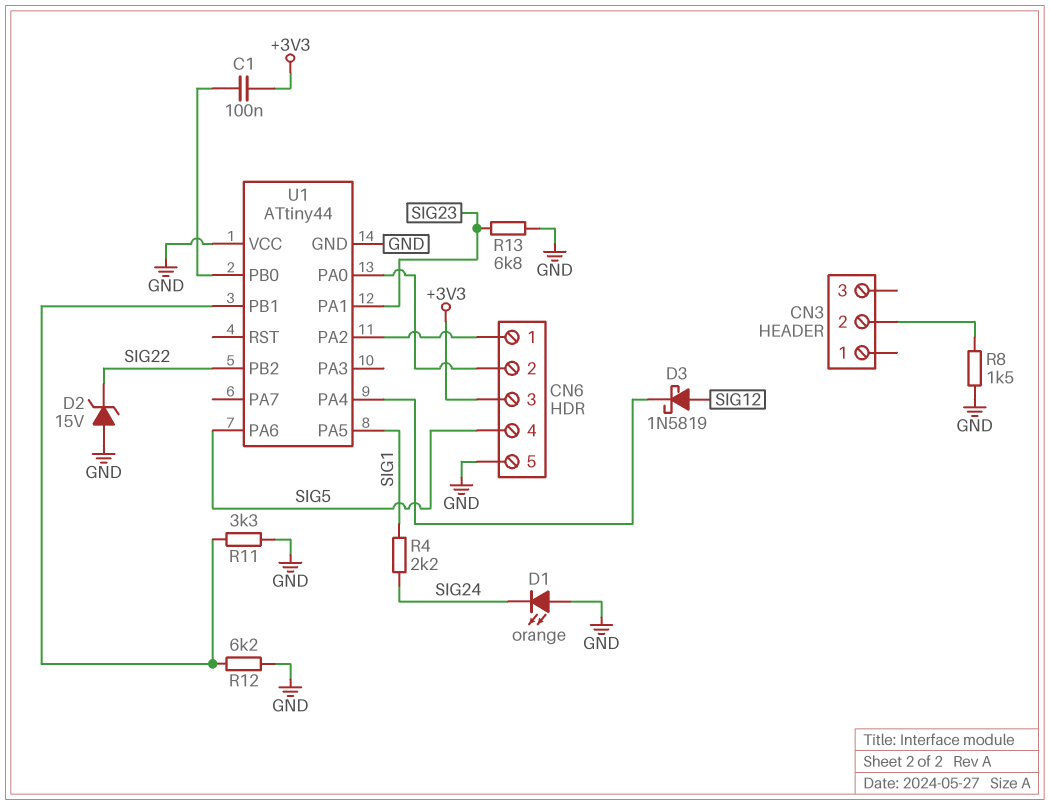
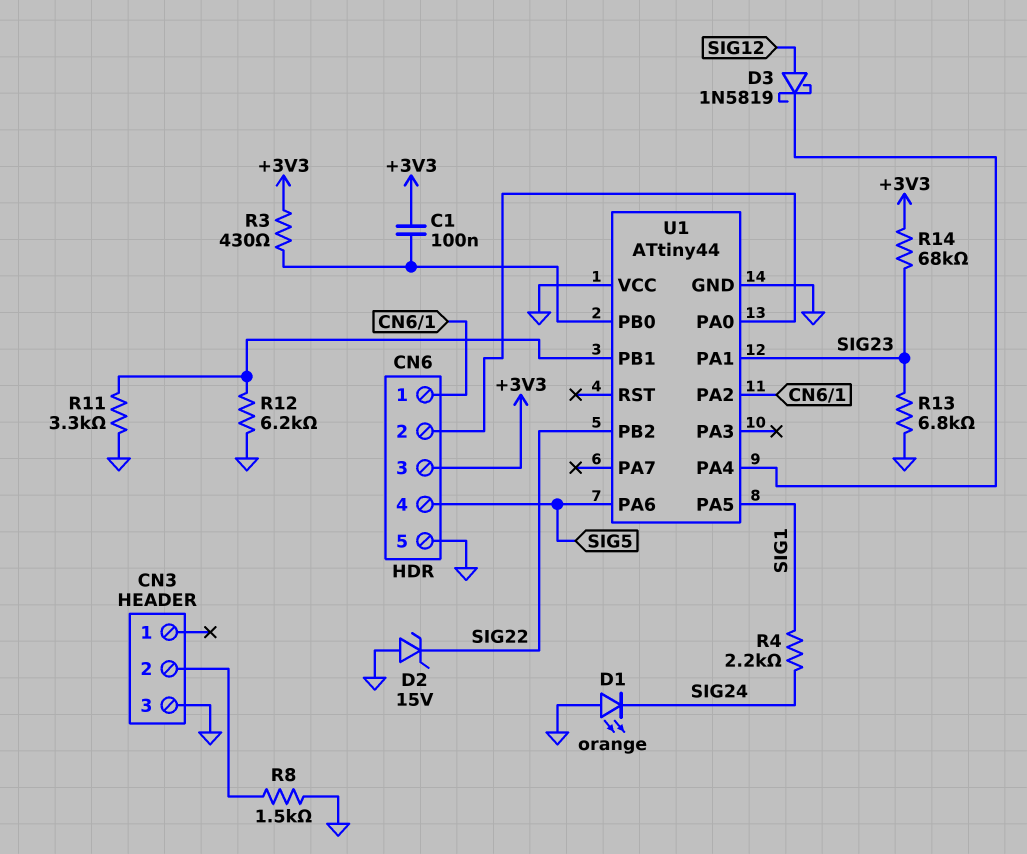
CN3 pin 3: none -> GND
R3: none -> 430 (+3V3, U1/PB0)
R14: none -> 68k (+3V3, SIG23)

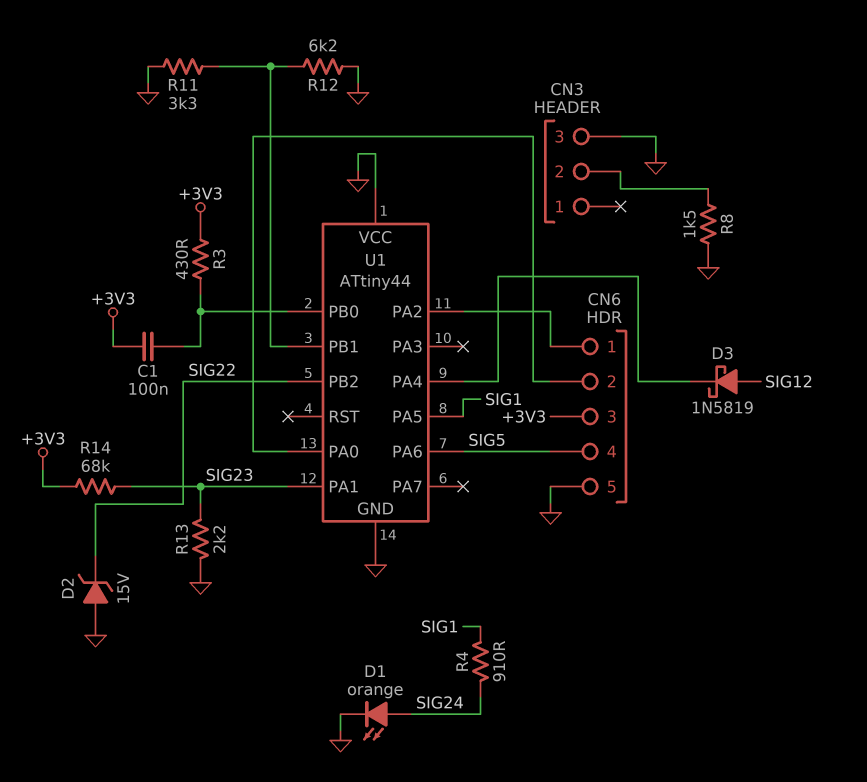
D1: LED orange (A GND, K SIG24) -> LED orange (A SIG24, K GND)
R4: 2.2k (SIG1, SIG24) -> 910 (SIG1, SIG24)
R13: 6.8k (GND, SIG23) -> 2.2k (GND, SIG23)

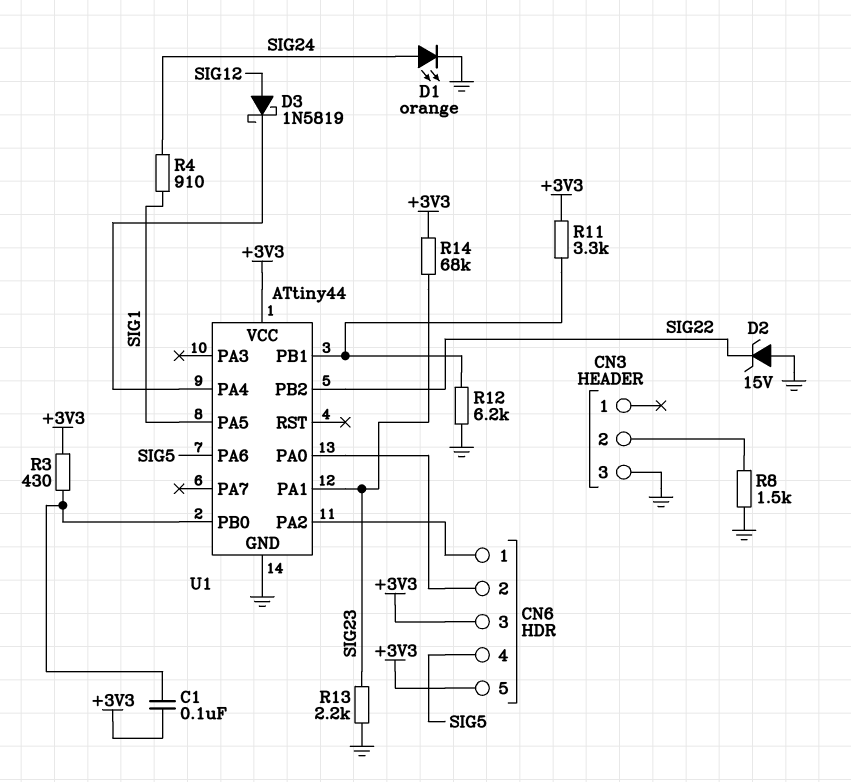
CN6 pin 5: GND -> +3V3
R11: 3.3k (GND, U1/PB1) -> 3.3k (+3V3, U1/PB1)
U1 pin VCC: GND -> +3V3

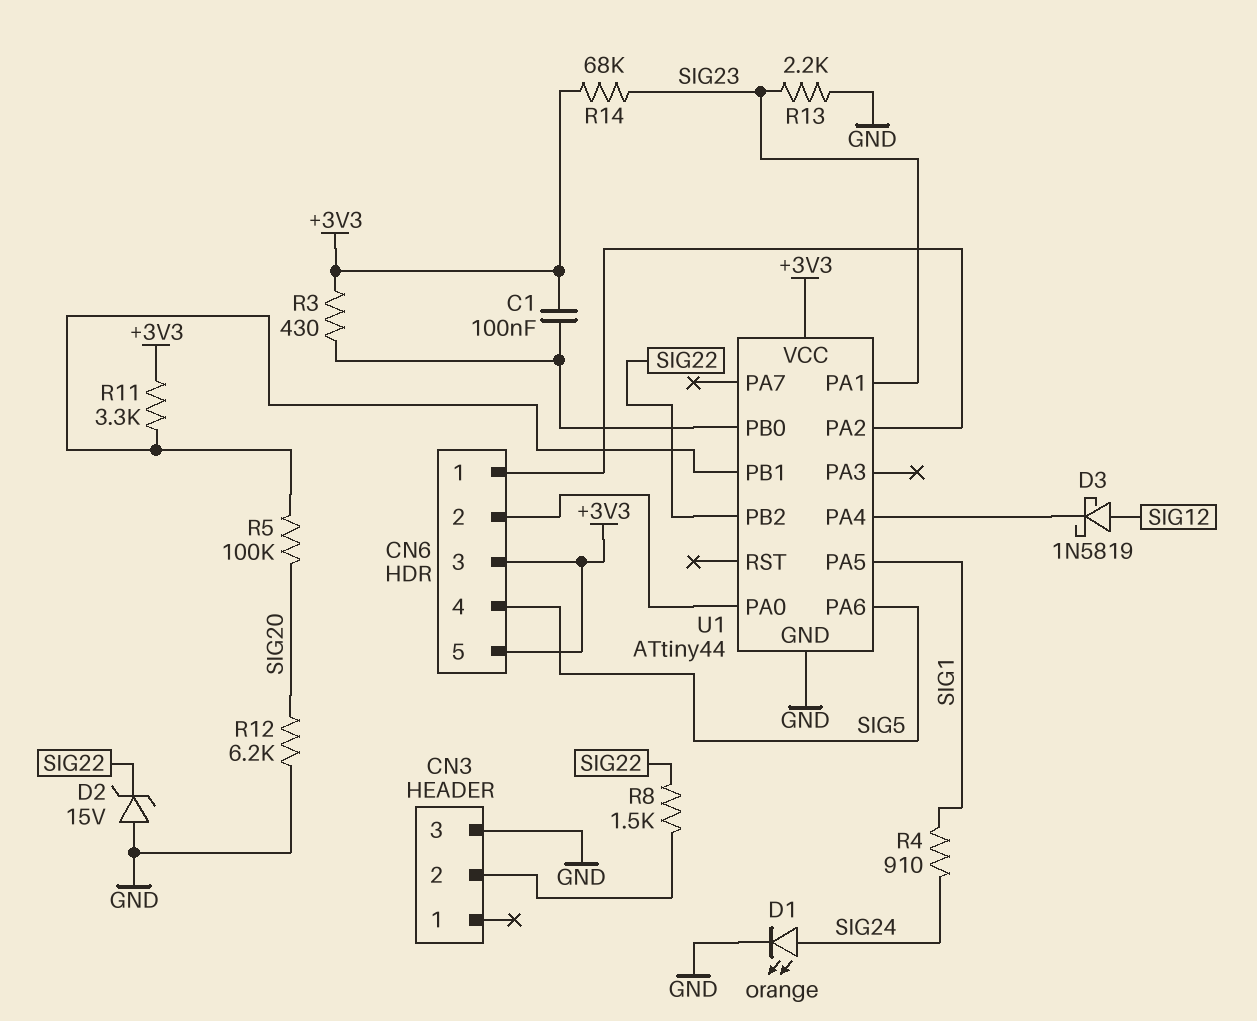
R5: none -> 100k (SIG20, U1/PB1)
R8: 1.5k (CN3/2, GND) -> 1.5k (CN3/2, SIG22)
R12: 6.2k (GND, U1/PB1) -> 6.2k (GND, SIG20)

